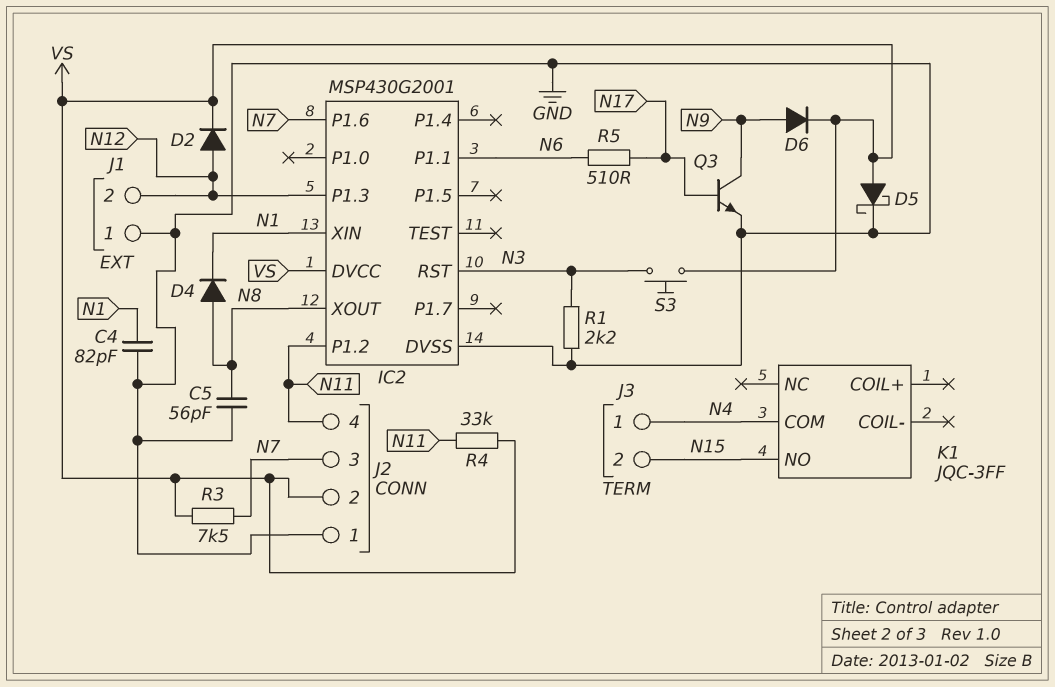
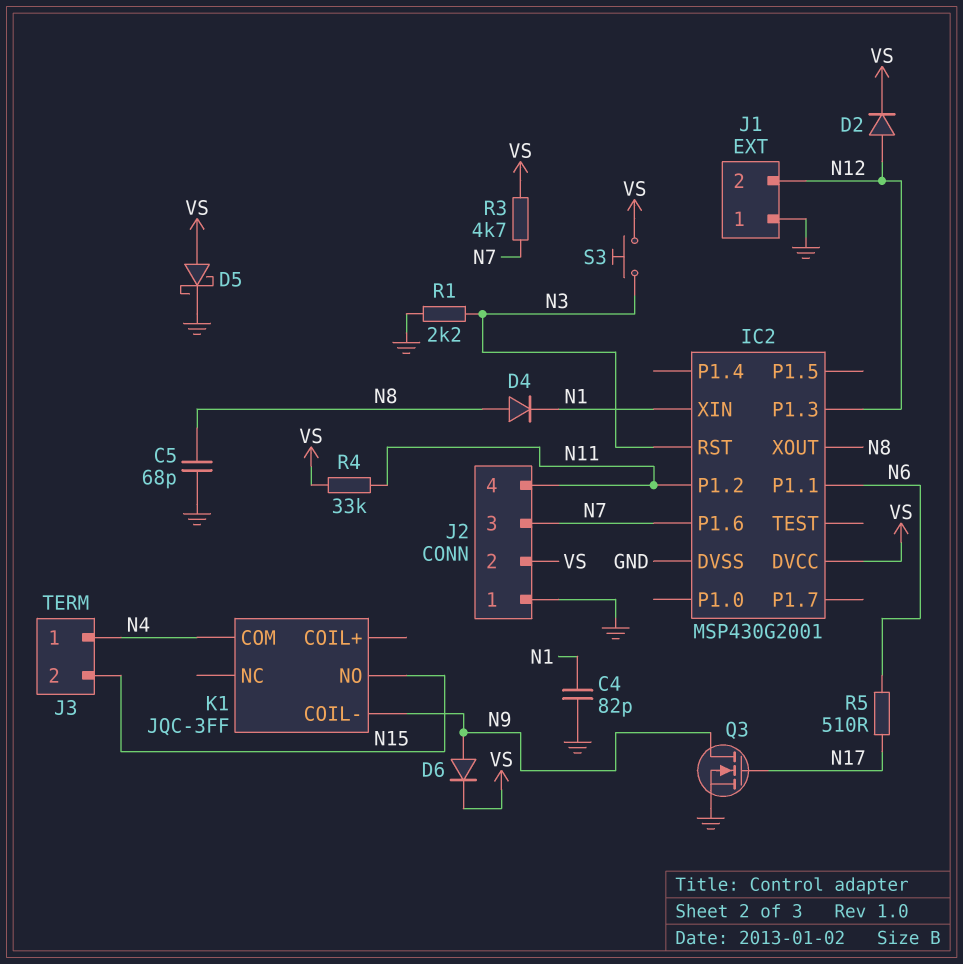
C5: 56pF (GND, N8) -> 68pF (GND, N8)
K1 pin COIL-: none -> N9
Q3: NPN (B N17, C N9, E GND) -> NMOS (G N17, D N9, S GND)
R3: 7.5k (N7, VS) -> 4.7k (N7, VS)

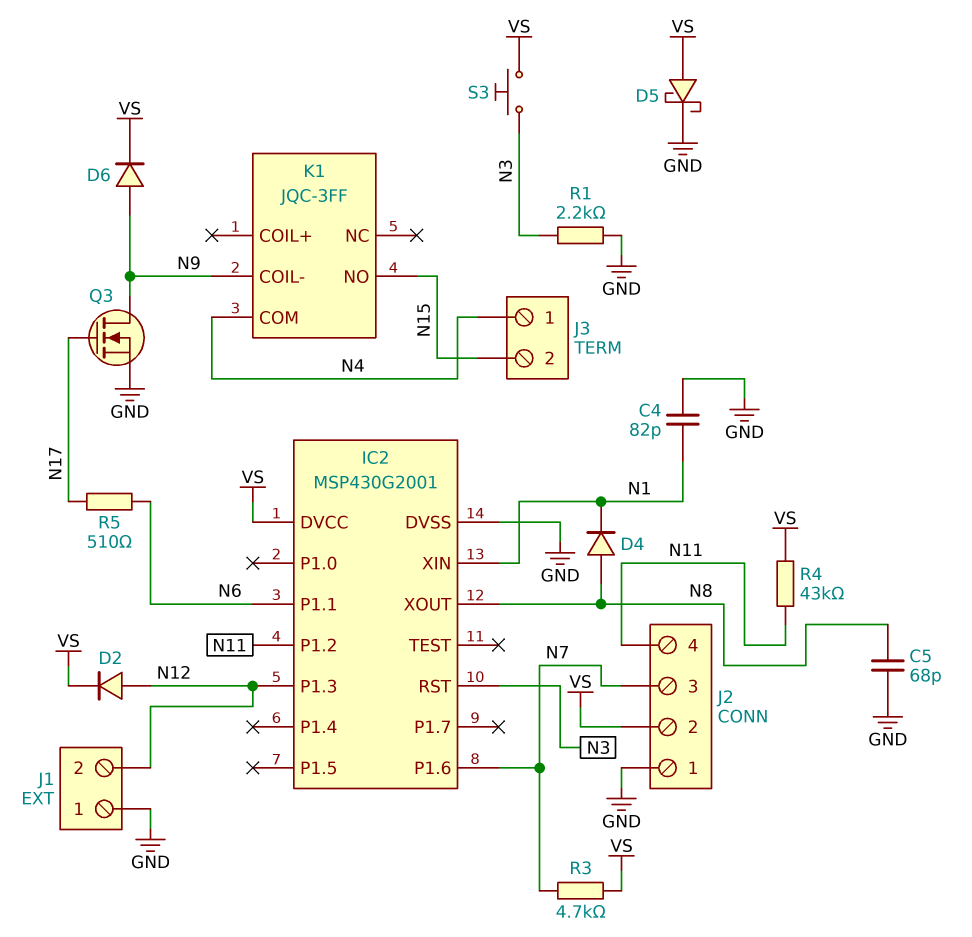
R4: 33k (N11, VS) -> 43k (N11, VS)

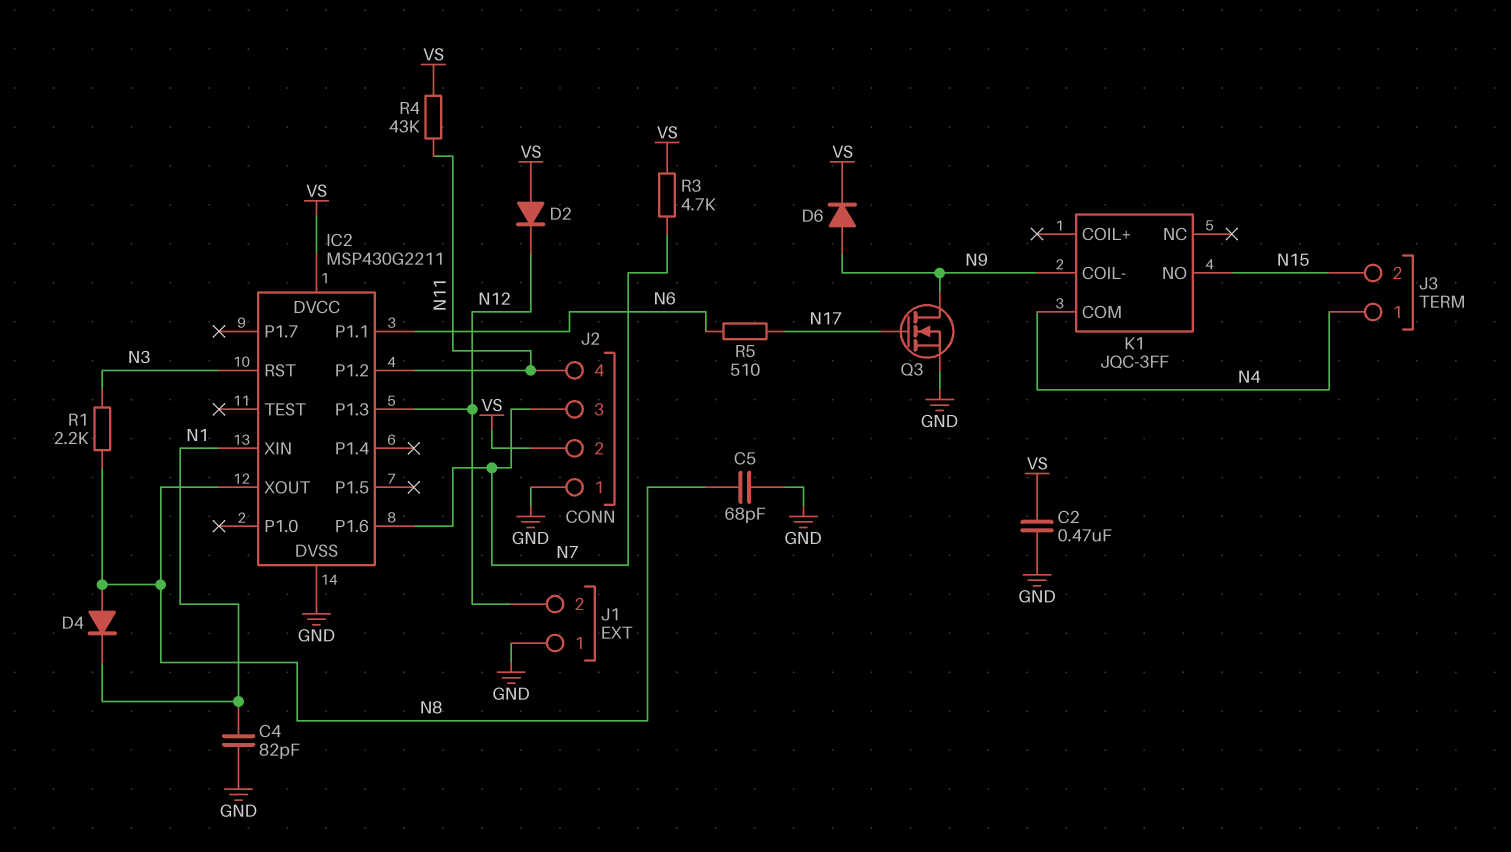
C2: none -> 470nF (GND, VS)
D2: diode (A N12, K VS) -> diode (A VS, K N12)
D5: schottky (A VS, K GND) -> none
IC2: MSP430G2001 -> MSP430G2211
R1: 2.2k (GND, N3) -> 2.2k (N3, N8)
S3: button (N3, VS) -> none

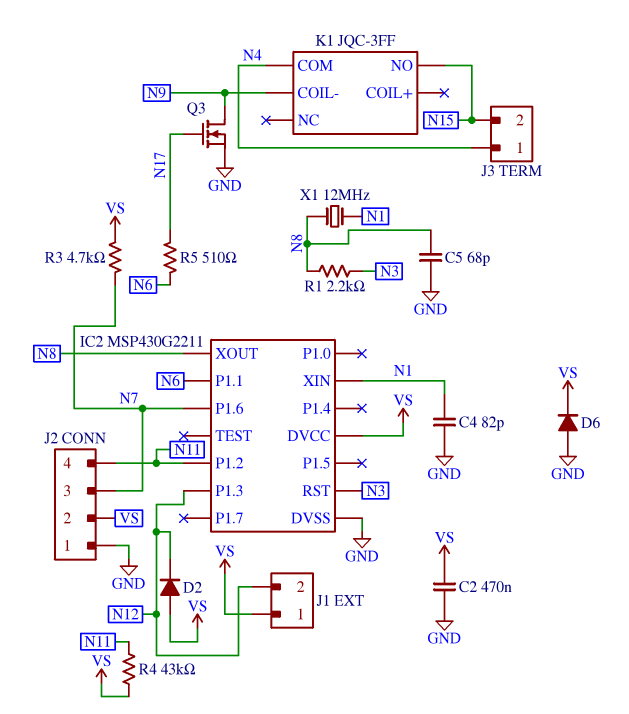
D4: diode (A N8, K N1) -> none
D6: diode (A N9, K VS) -> diode (A GND, K VS)
J1 pin 1: GND -> VS
X1: none -> 12MHz (N1, N8)

